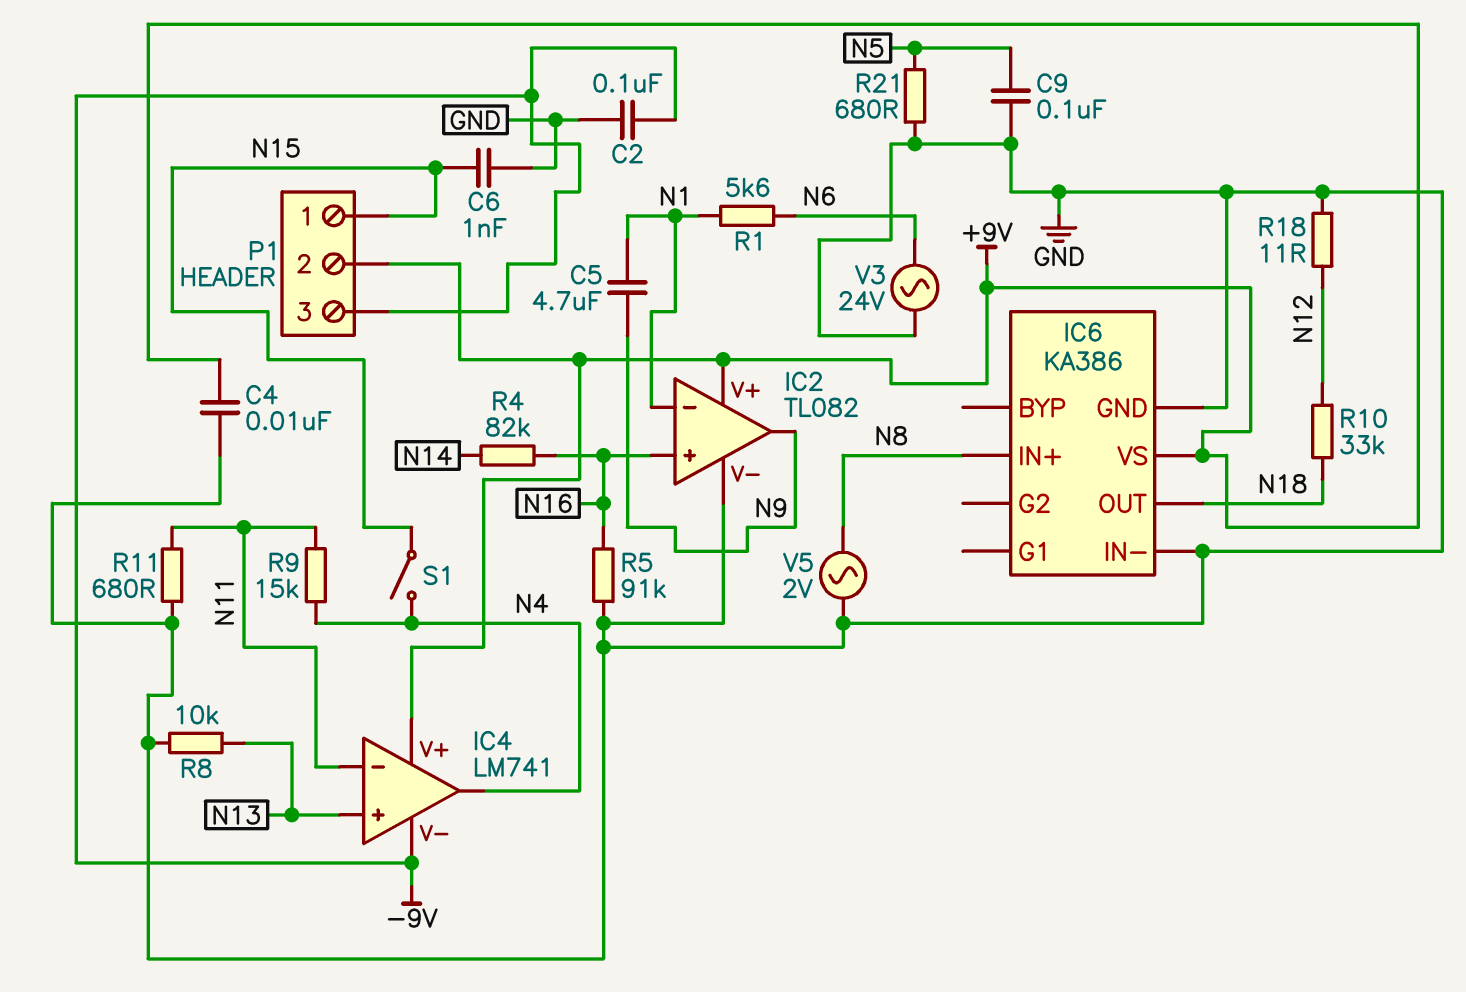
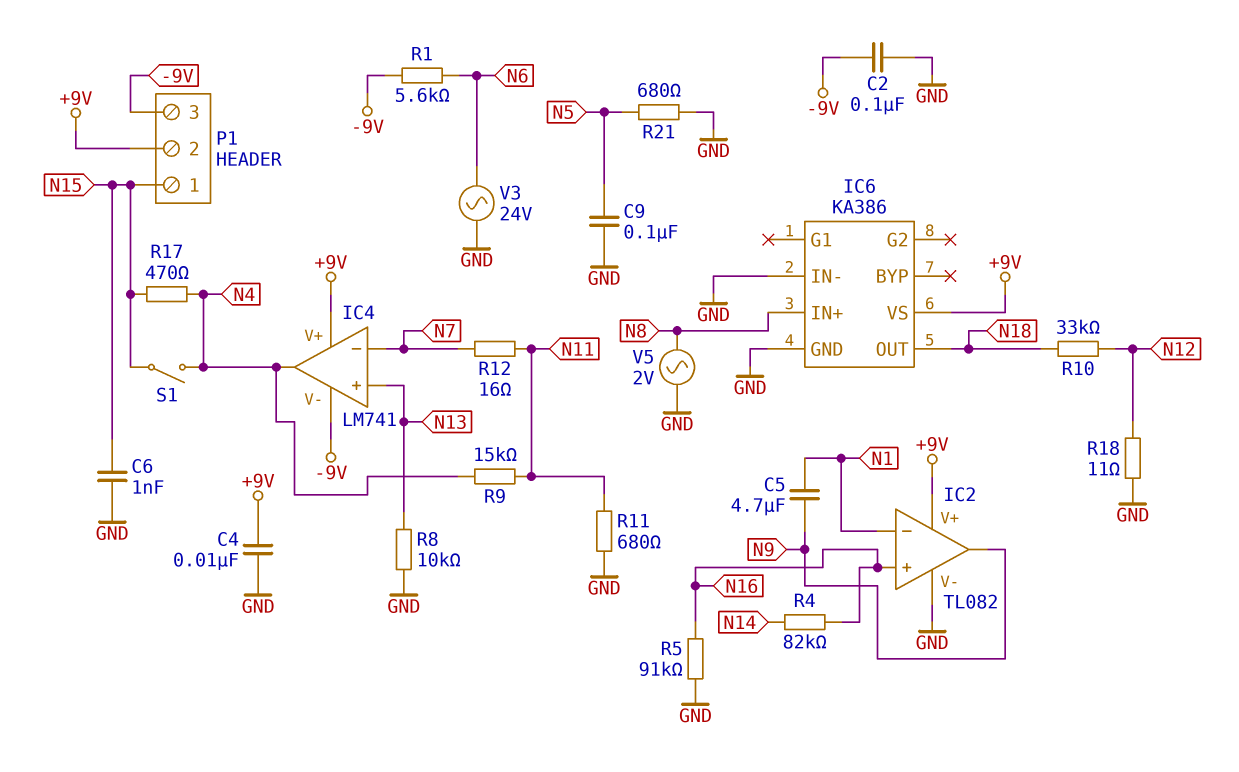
IC4 pin in-: N11 -> N7
R1: 5.6k (N1, N6) -> 5.6k (-9V, N6)
R12: none -> 16 (N7, N11)
R17: none -> 470 (N4, N15)

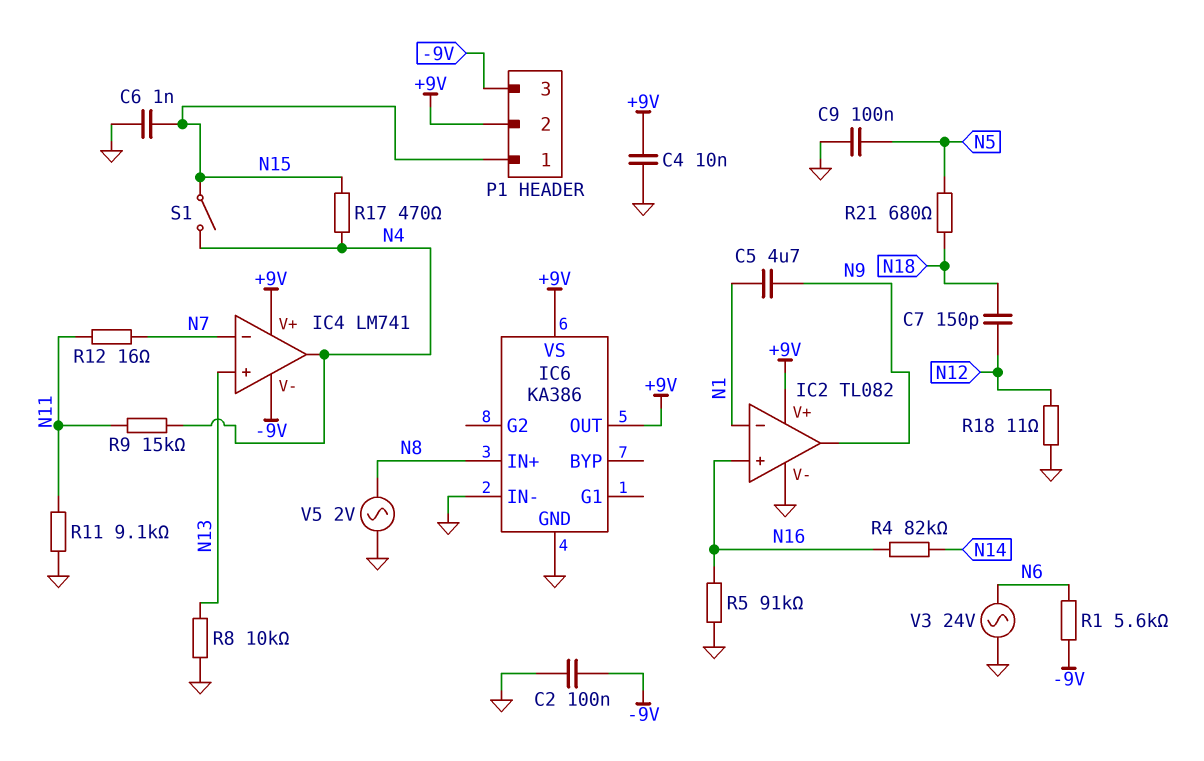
C7: none -> 150pF (N12, N18)
IC6 pin OUT: N18 -> +9V
R10: 33k (N12, N18) -> none
R11: 680 (GND, N11) -> 9.1k (GND, N11)
R21: 680 (GND, N5) -> 680 (N5, N18)

